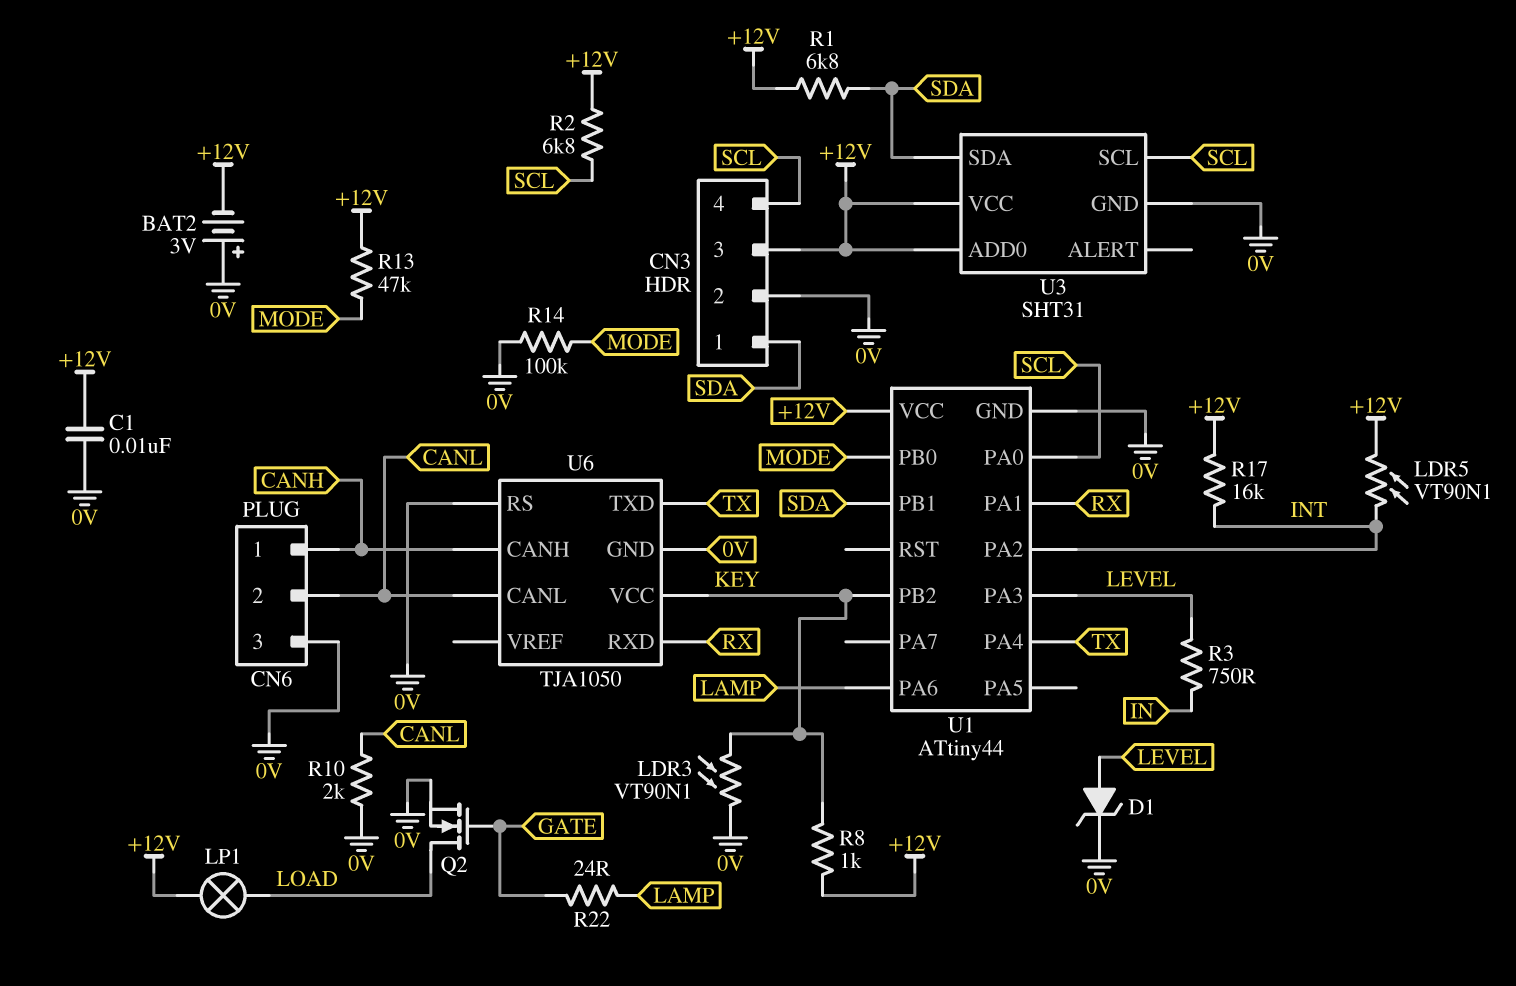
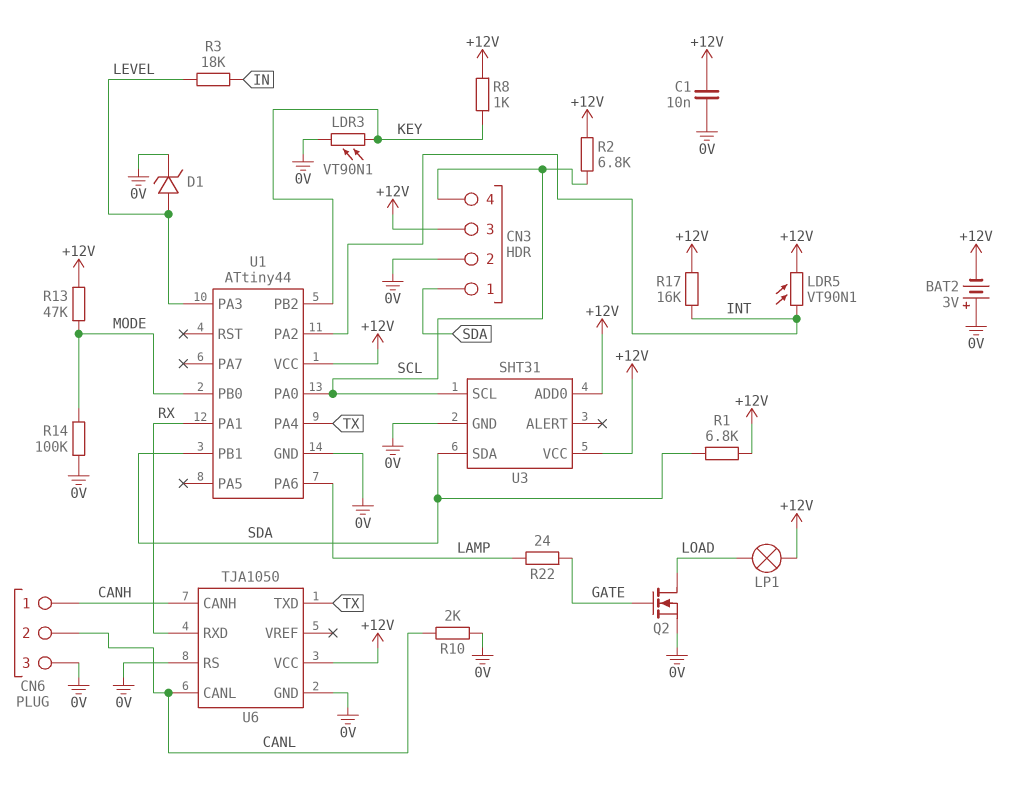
R3: 750 (IN, LEVEL) -> 18k (IN, LEVEL)
U6 pin VCC: KEY -> +12V

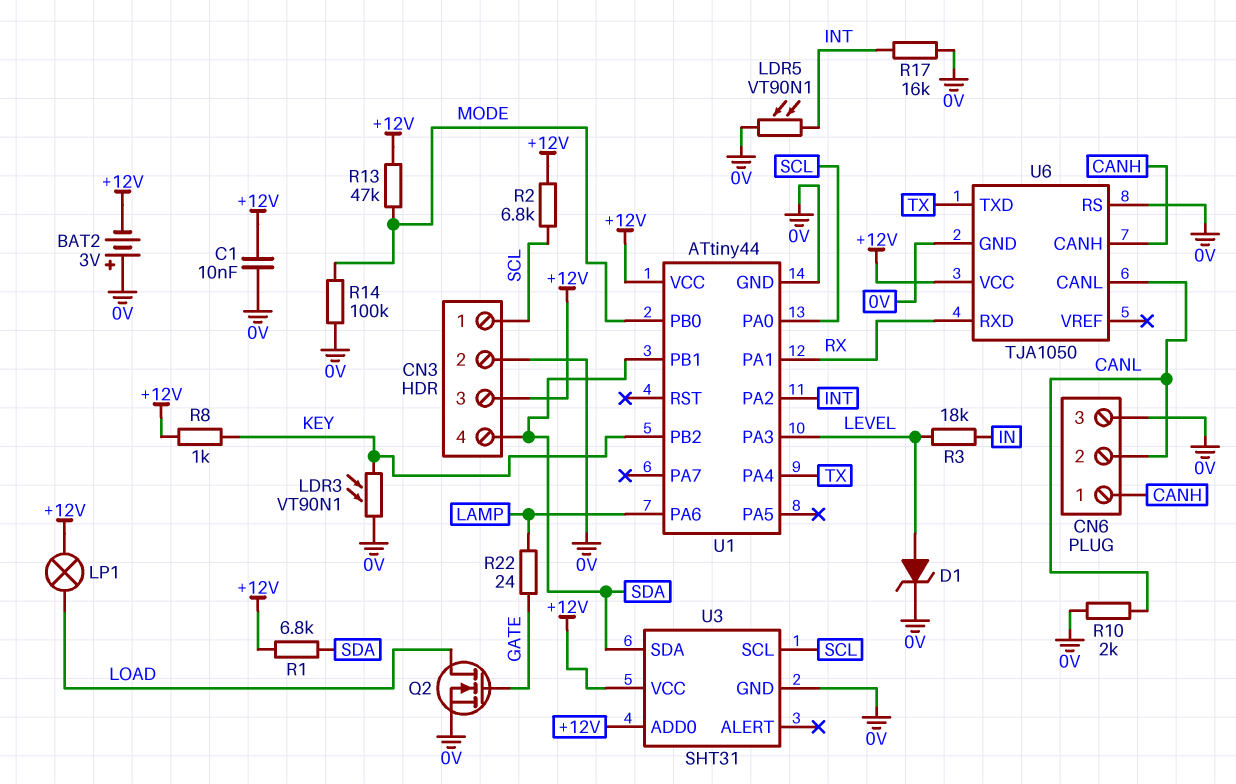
CN3 pin 1: SDA -> SCL
CN3 pin 4: SCL -> SDA
LDR5: VT90N1 (+12V, INT) -> VT90N1 (0V, INT)
R17: 16k (+12V, INT) -> 16k (0V, INT)

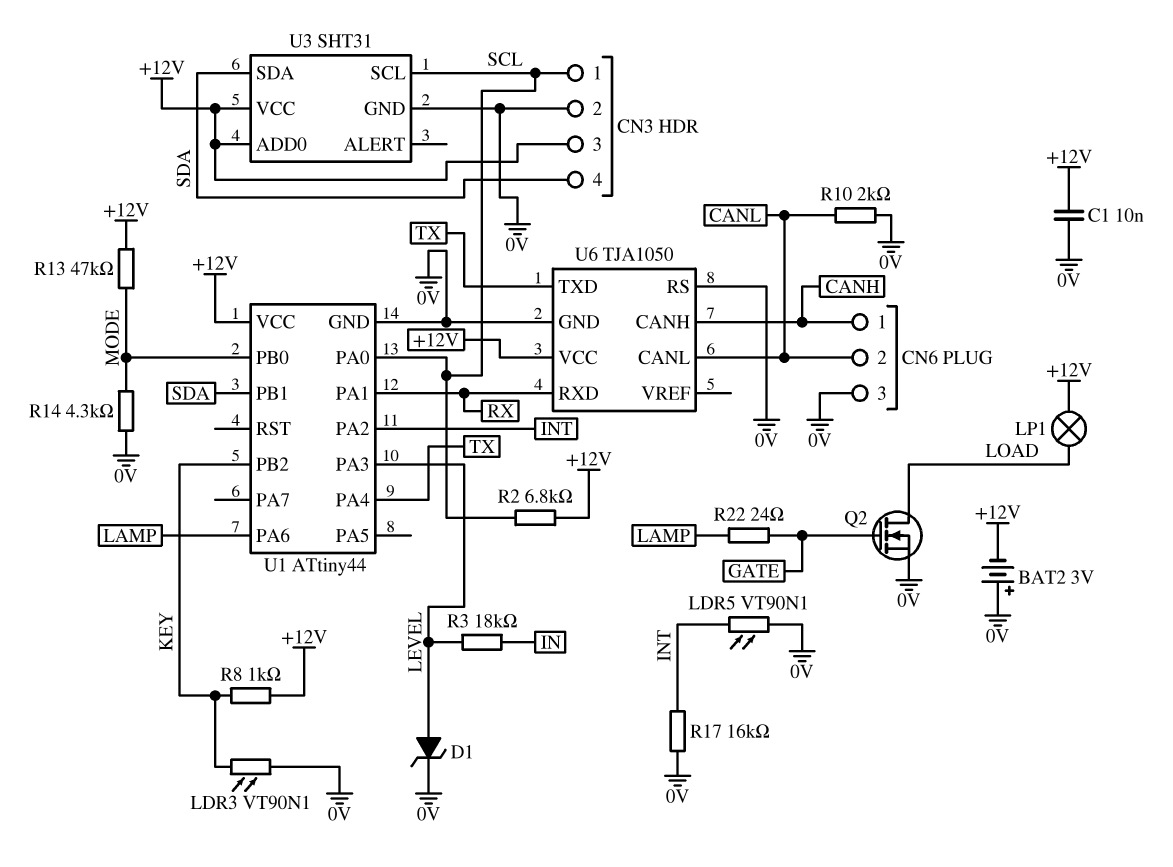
R1: 6.8k (+12V, SDA) -> none
R14: 100k (0V, MODE) -> 4.3k (0V, MODE)

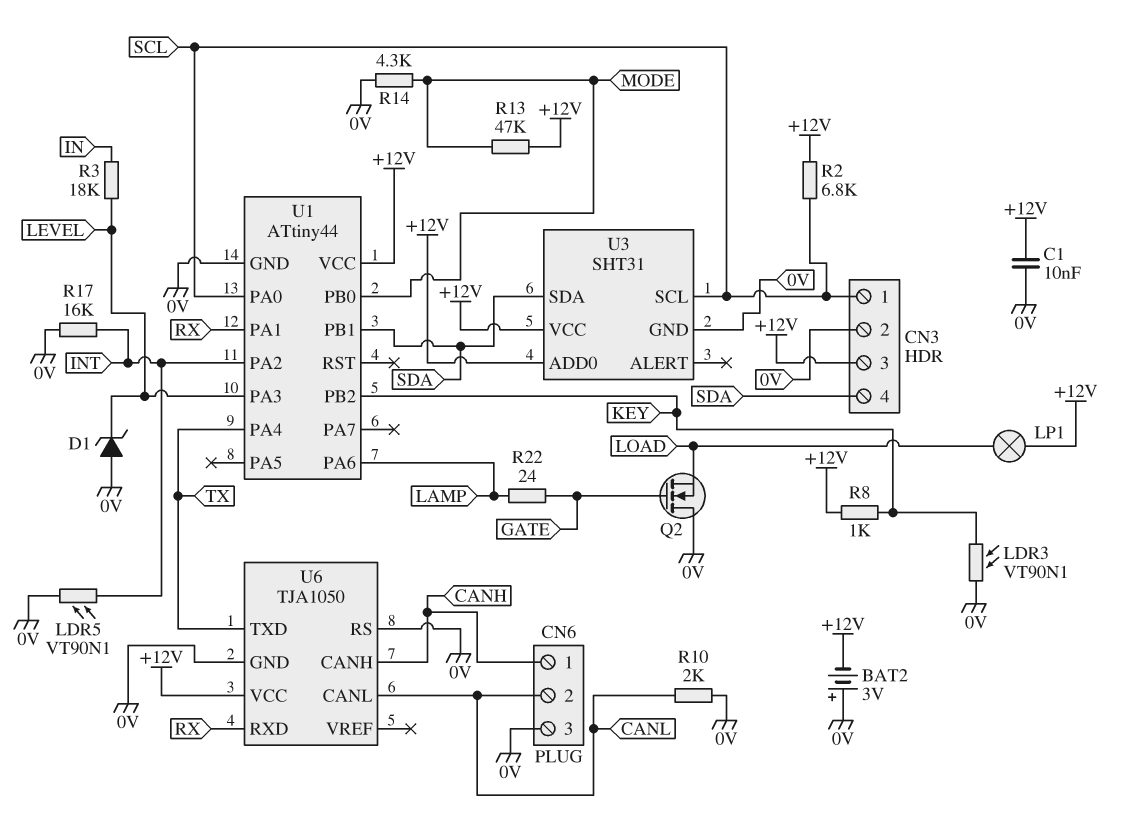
D1: zener (A LEVEL, K 0V) -> zener (A 0V, K LEVEL)
Q2: NMOS (G GATE, D LOAD, S 0V) -> NMOS (G GATE, D 0V, S LOAD)

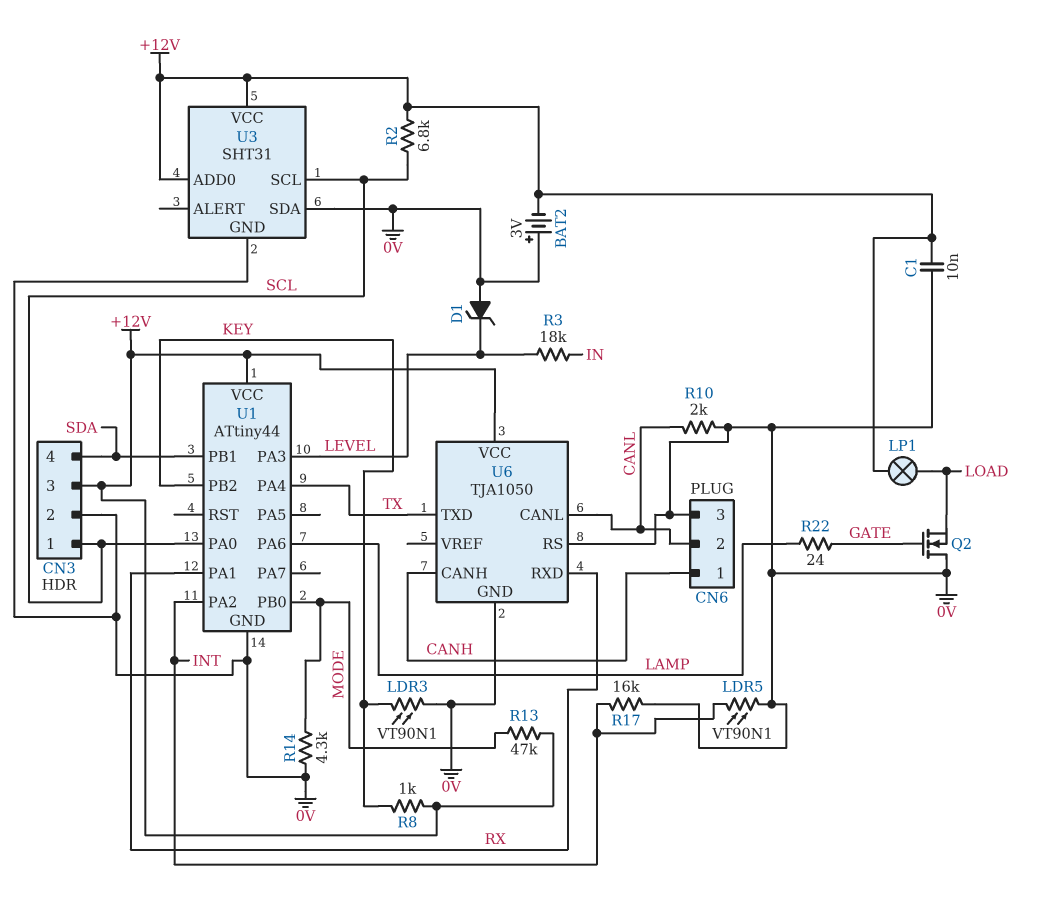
U3 pin SDA: SDA -> 0V

